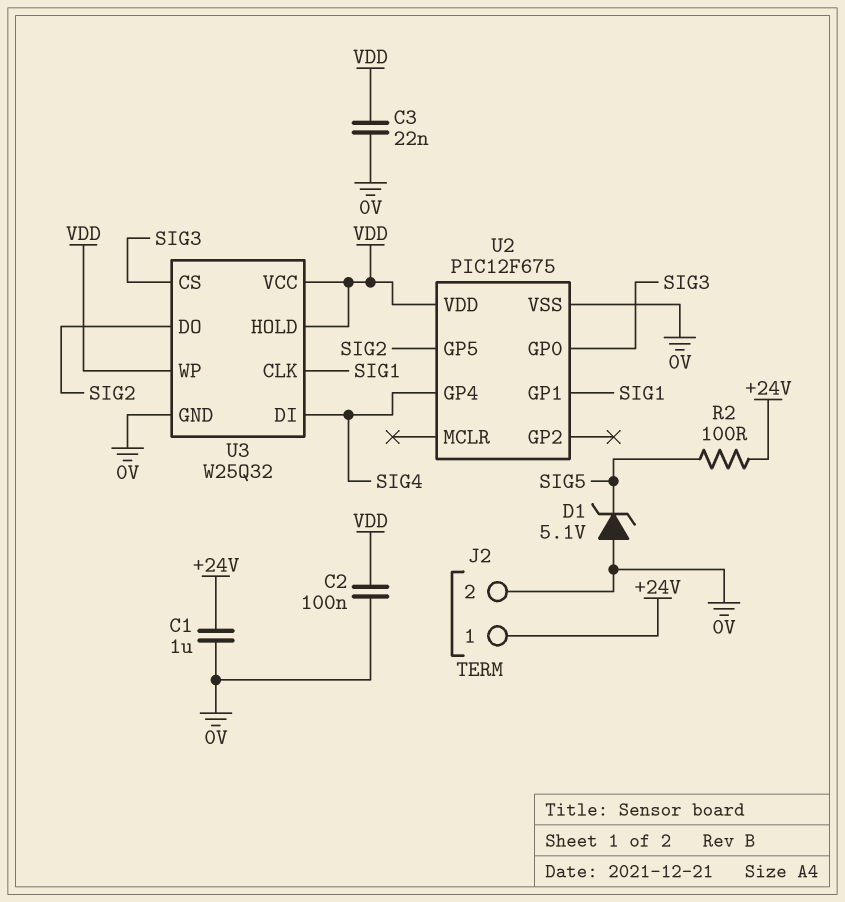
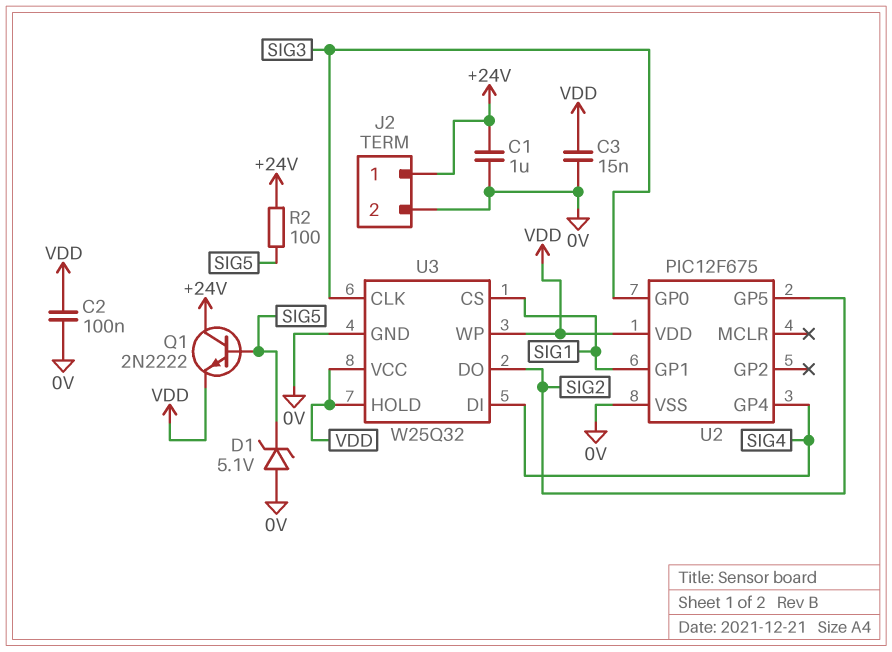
C3: 22nF (0V, VDD) -> 15nF (0V, VDD)
Q1: none -> NPN 2N2222 (B SIG5, C +24V, E VDD)
U3 pin CLK: SIG1 -> SIG3
U3 pin CS: SIG3 -> SIG1

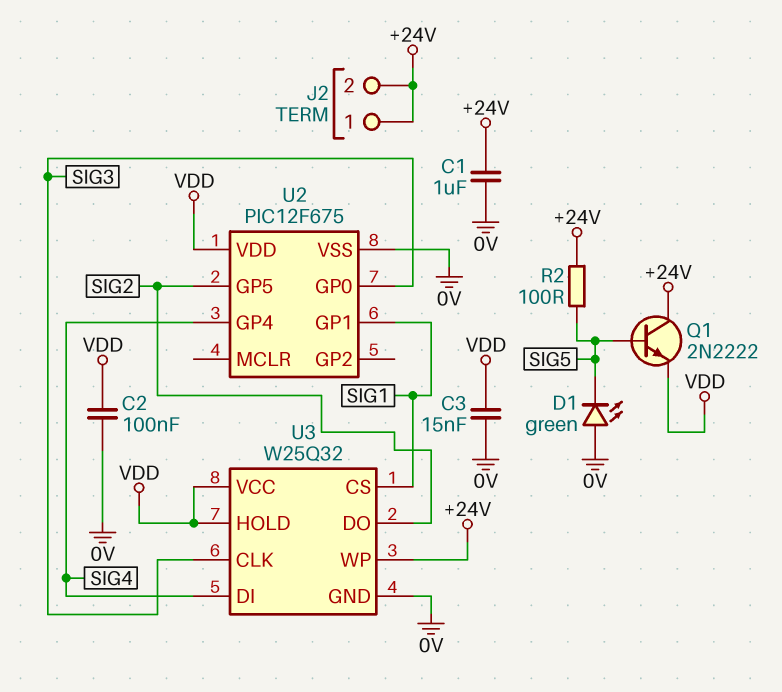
D1: zener 5.1V (A 0V, K SIG5) -> LED green (A 0V, K SIG5)
J2 pin 2: 0V -> +24V
U3 pin WP: VDD -> +24V

